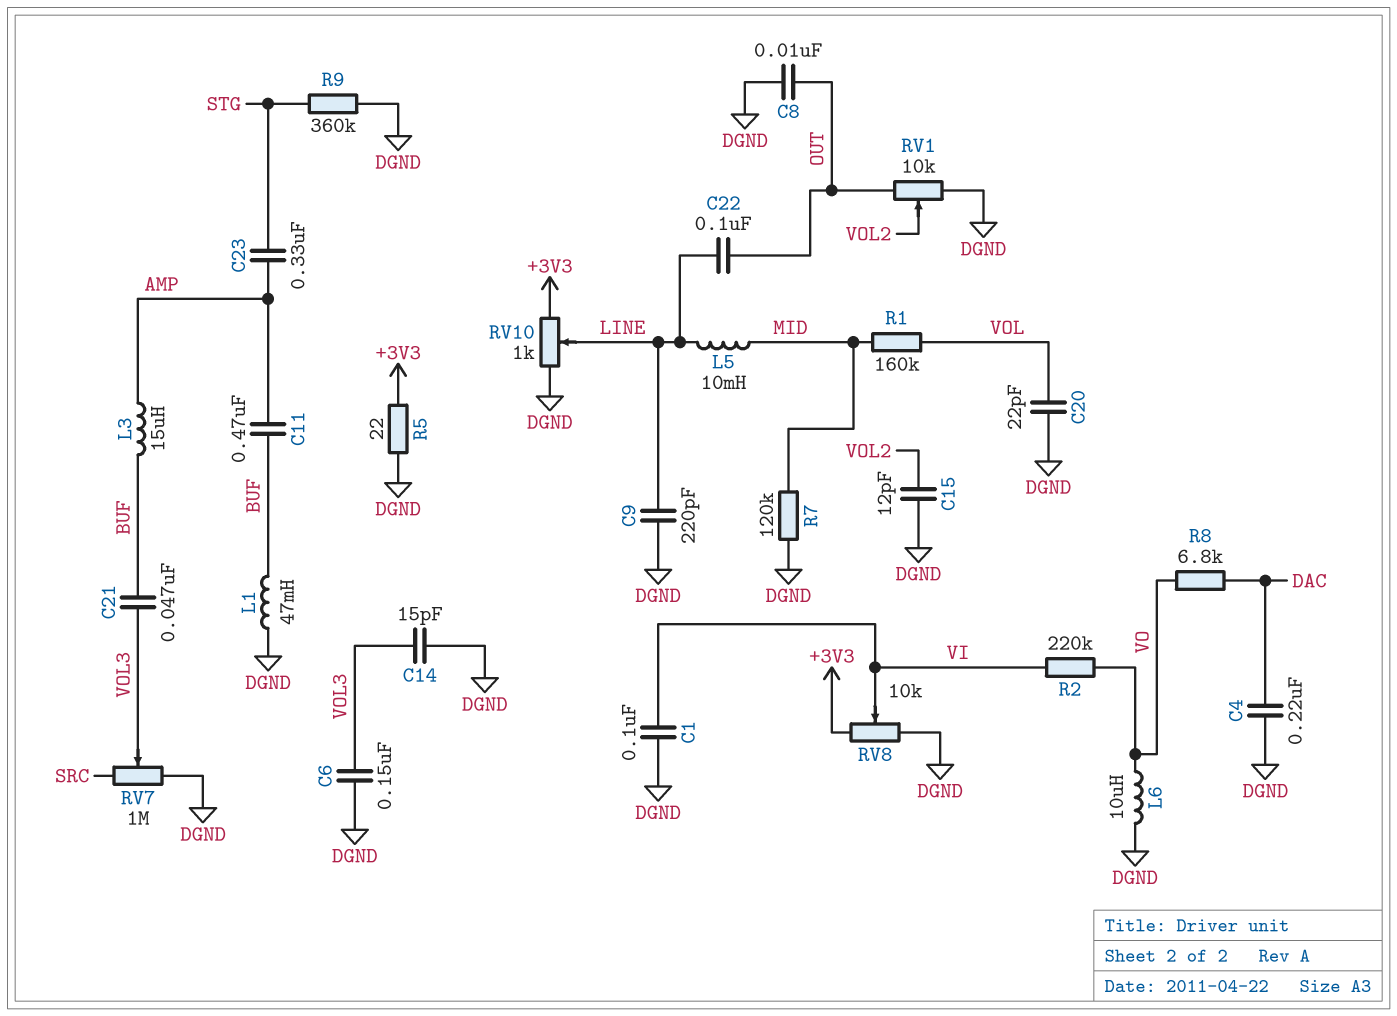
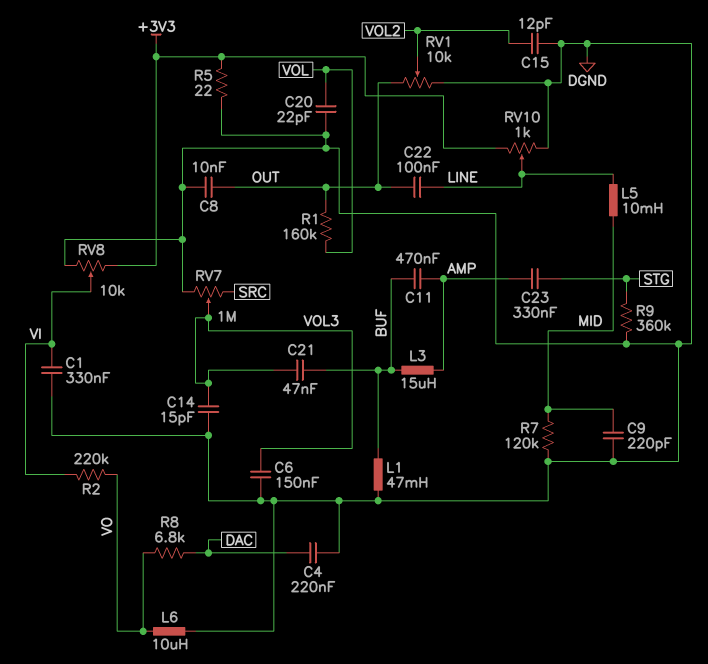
C1: 100nF (DGND, VI) -> 330nF (DGND, VI)
C9: 220pF (DGND, LINE) -> 220pF (DGND, MID)
R1: 160k (MID, VOL) -> 160k (OUT, VOL)

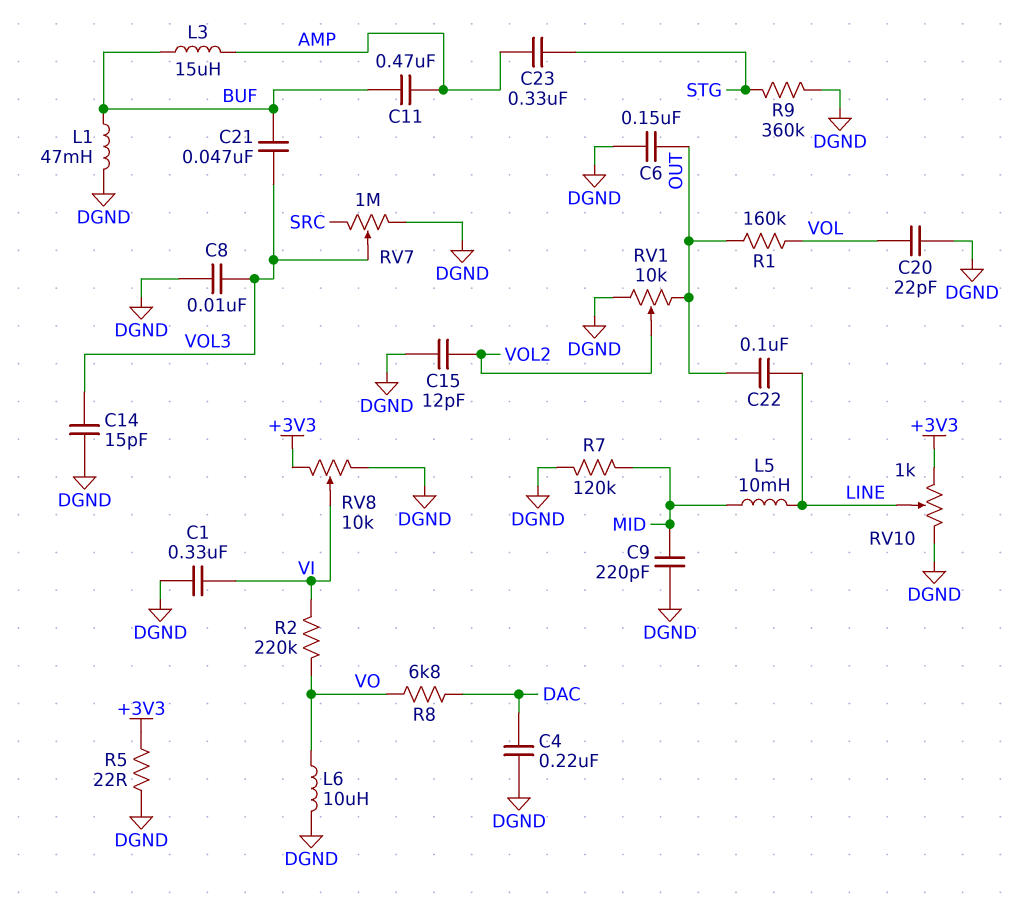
C6: 150nF (DGND, VOL3) -> 150nF (DGND, OUT)
C8: 10nF (DGND, OUT) -> 10nF (DGND, VOL3)

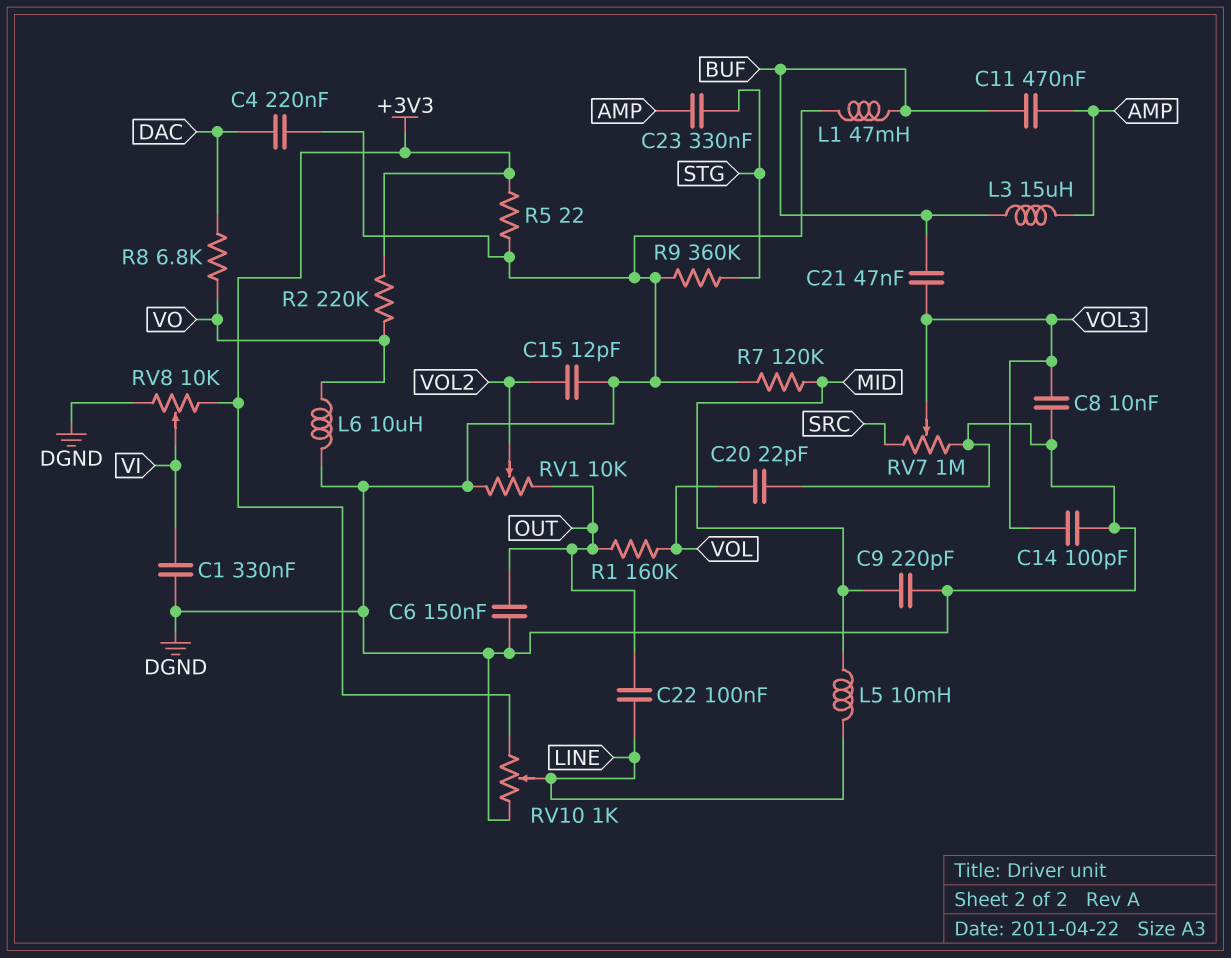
C14: 15pF (DGND, VOL3) -> 100pF (DGND, VOL3)
R2: 220k (VI, VO) -> 220k (+3V3, VO)

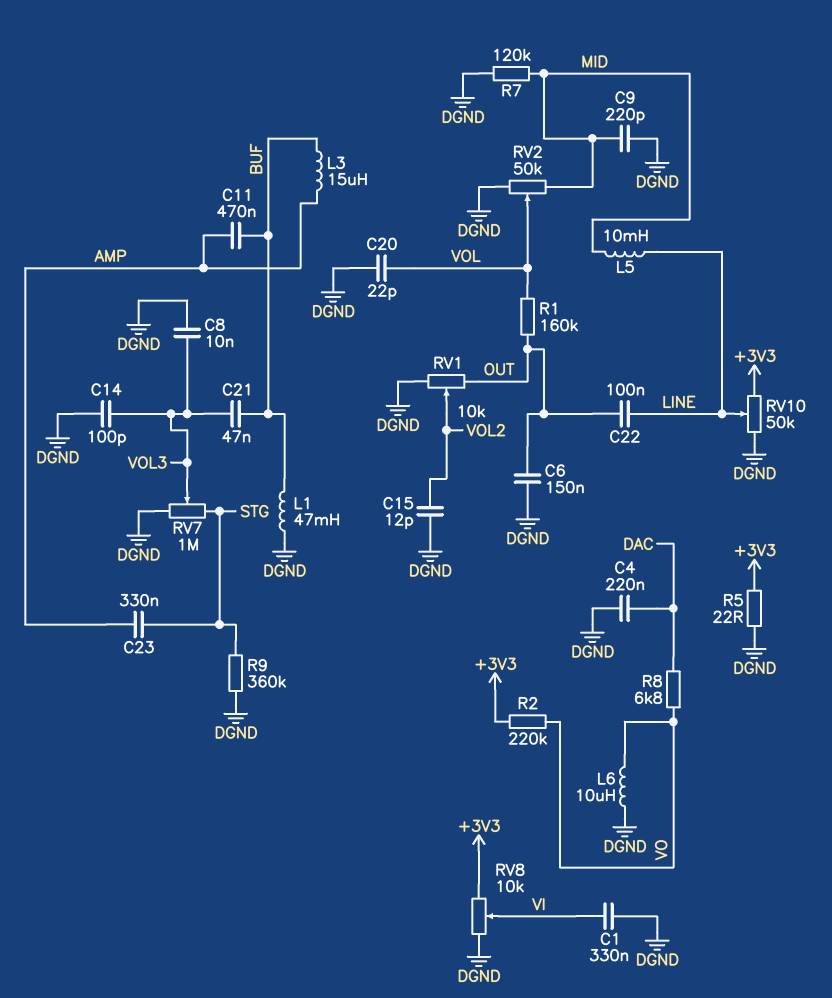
RV2: none -> 50k (DGND, MID, wiper VOL)
RV7: 1M (DGND, SRC, wiper VOL3) -> 1M (DGND, STG, wiper VOL3)
RV10: 1k (+3V3, DGND, wiper LINE) -> 50k (+3V3, DGND, wiper LINE)

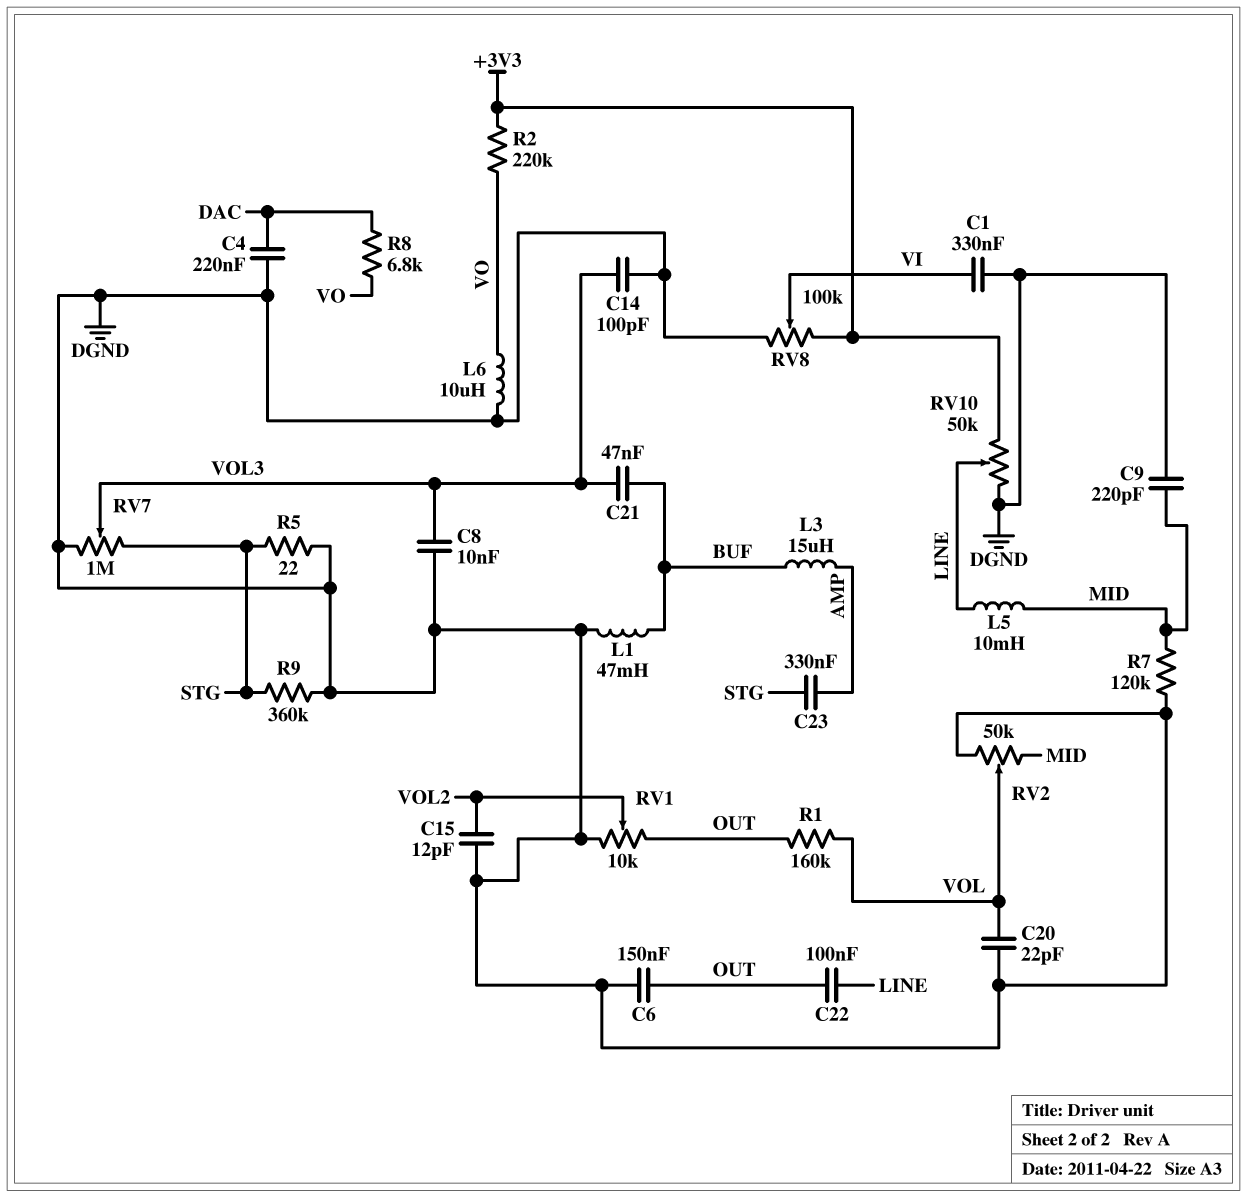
C11: 470nF (AMP, BUF) -> none
R5: 22 (+3V3, DGND) -> 22 (DGND, STG)
RV8: 10k (+3V3, DGND, wiper VI) -> 100k (+3V3, DGND, wiper VI)

